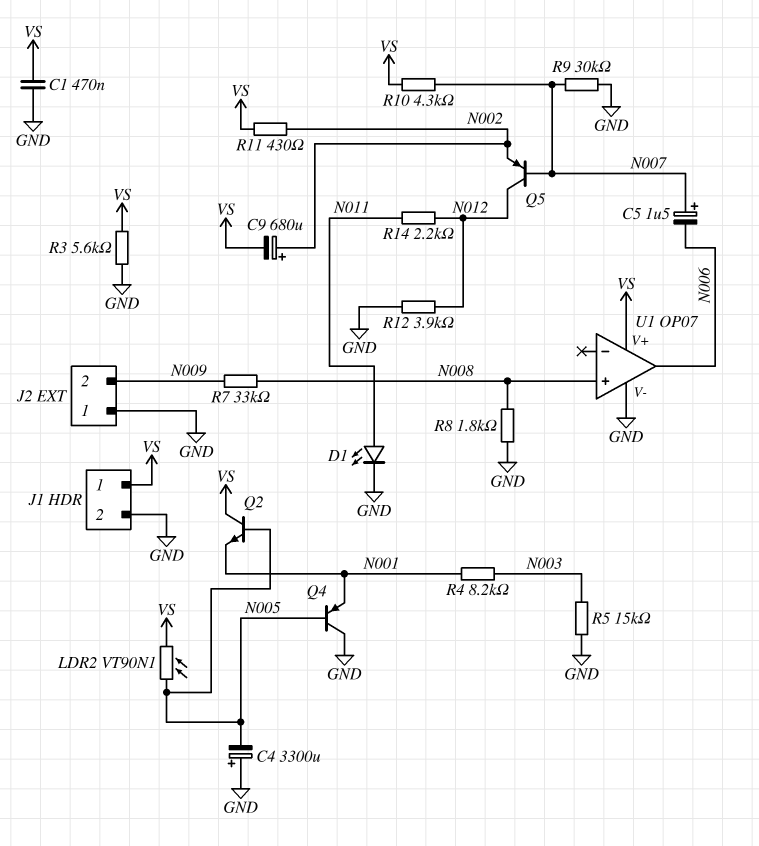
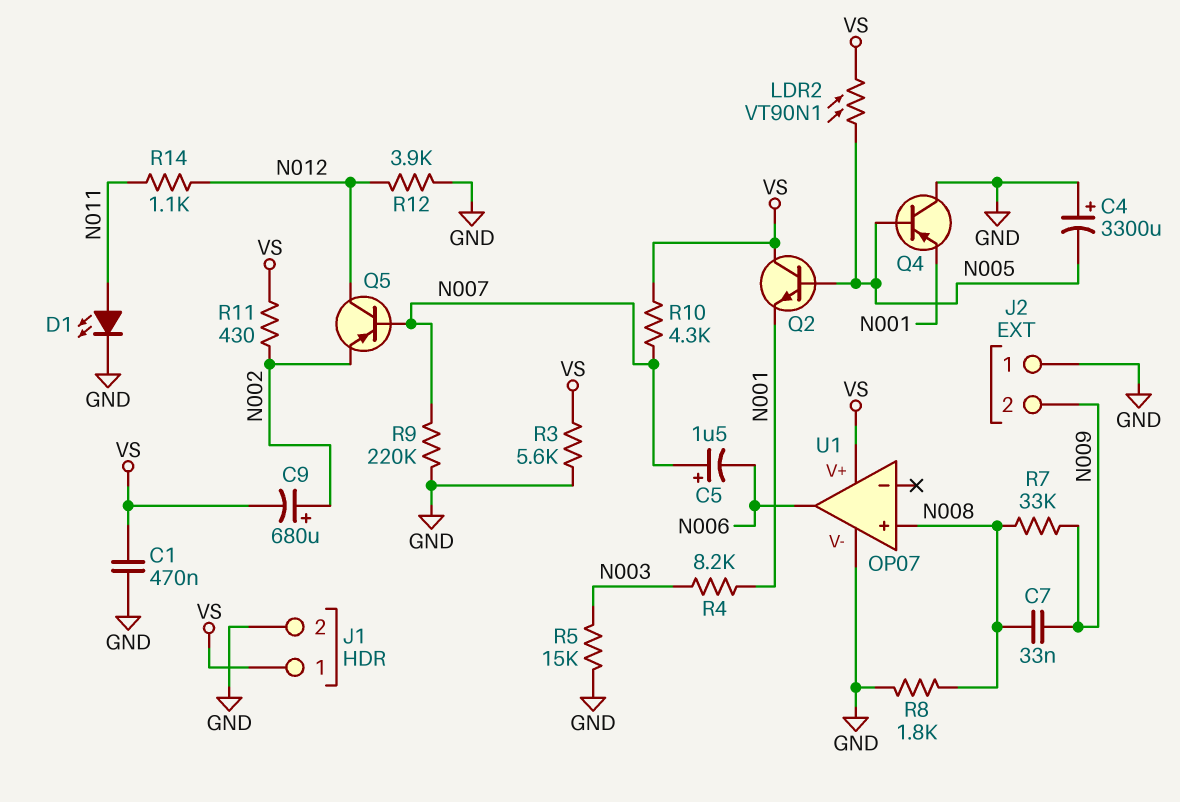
C7: none -> 33nF (N008, N009)
R9: 30k (GND, N007) -> 220k (GND, N007)
R14: 2.2k (N011, N012) -> 1.1k (N011, N012)

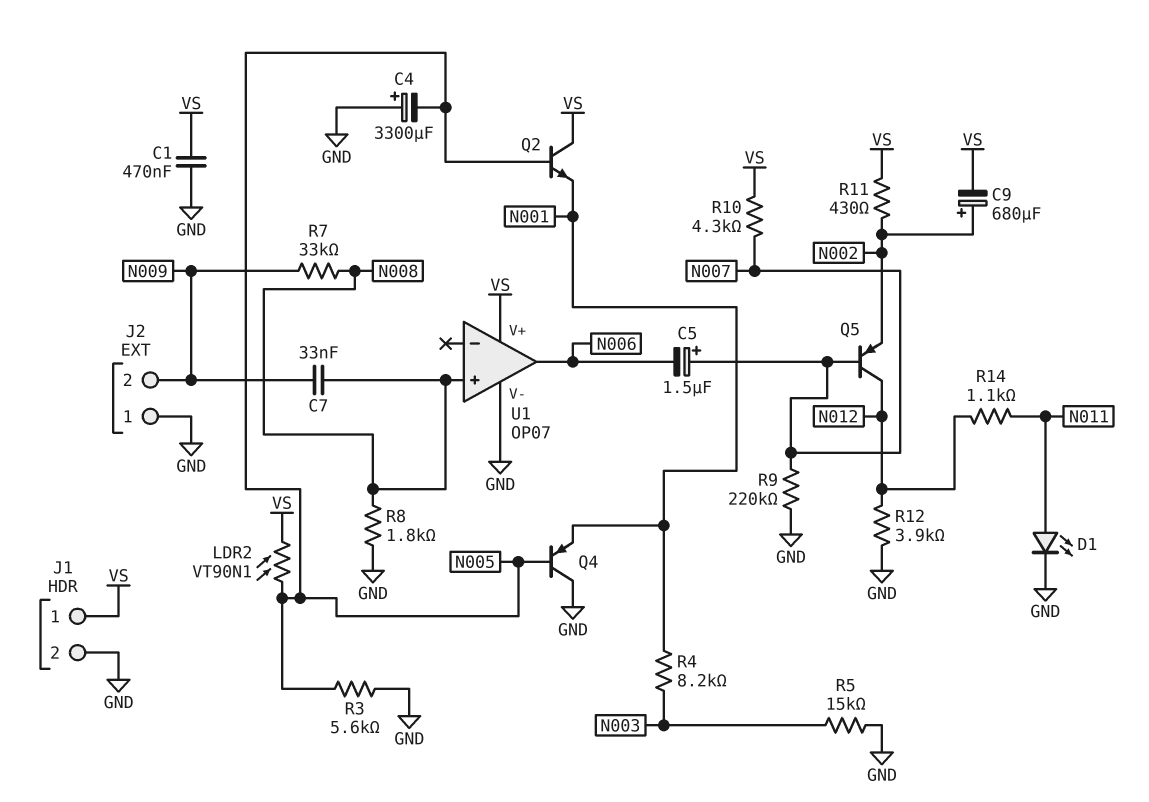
R3: 5.6k (GND, VS) -> 5.6k (GND, N005)

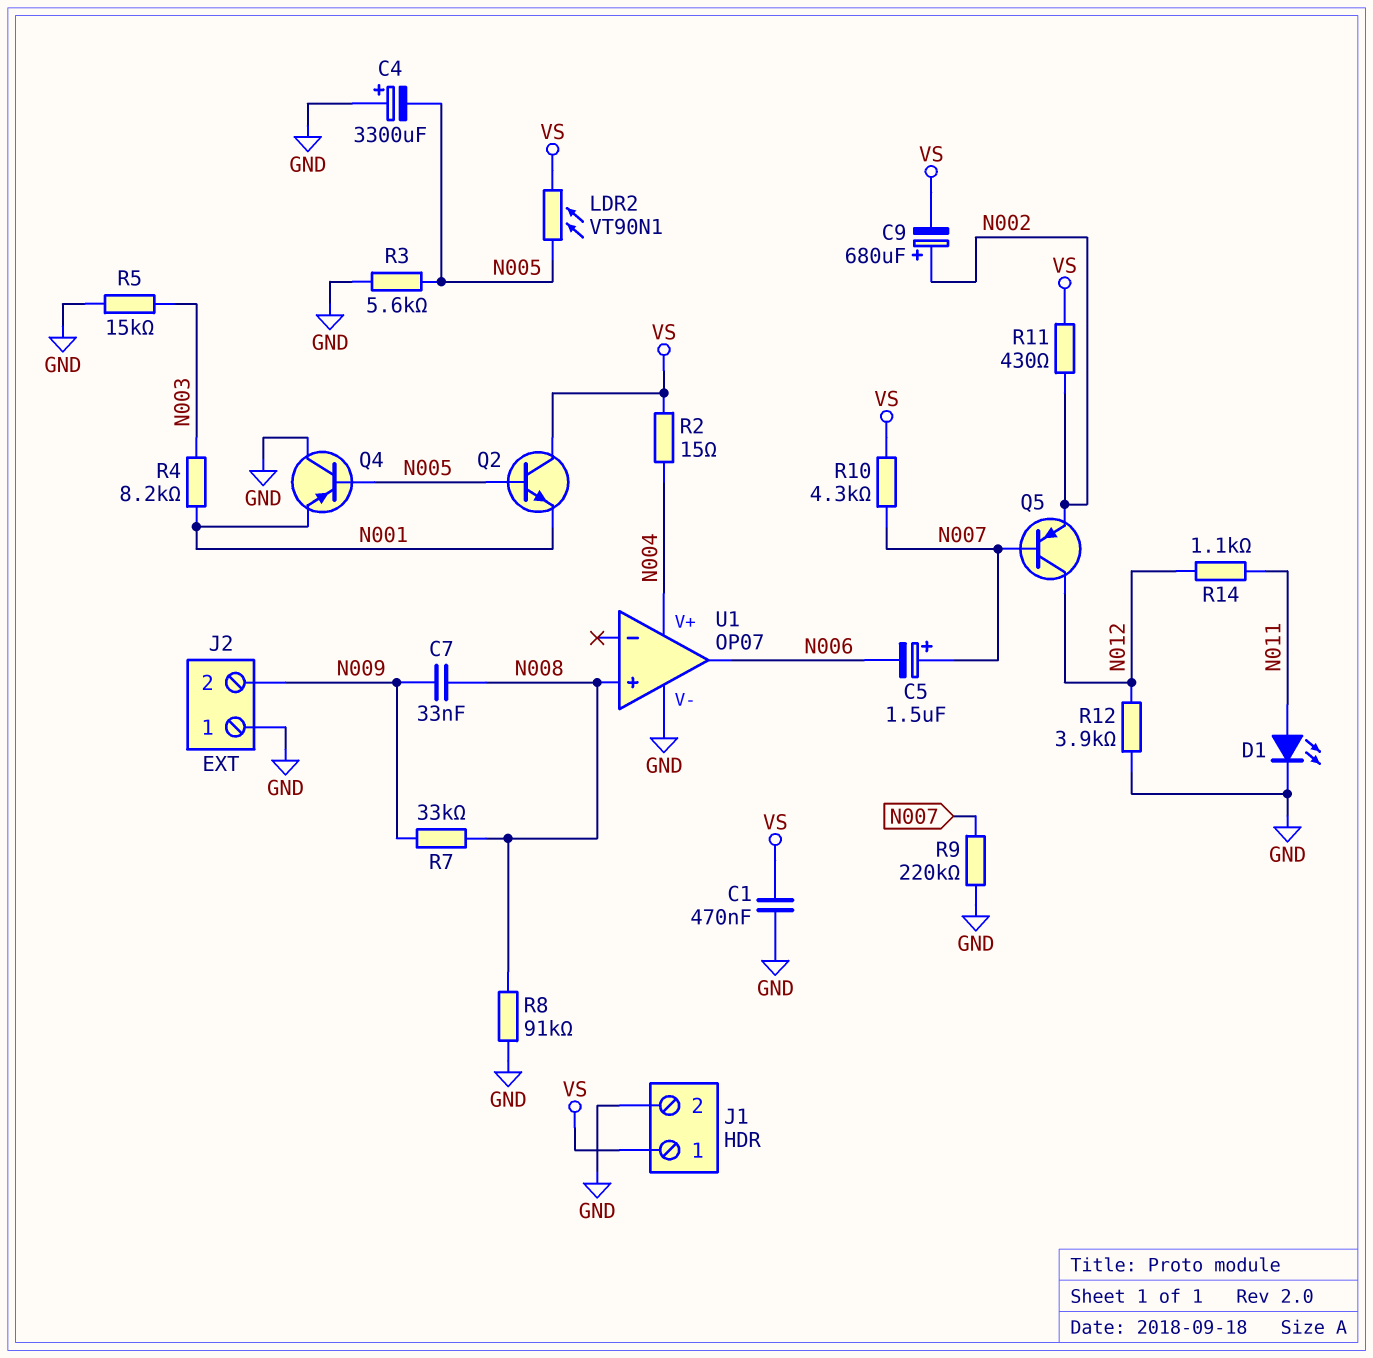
R2: none -> 15 (N004, VS)
R8: 1.8k (GND, N008) -> 91k (GND, N008)
U1 pin V+: VS -> N004

